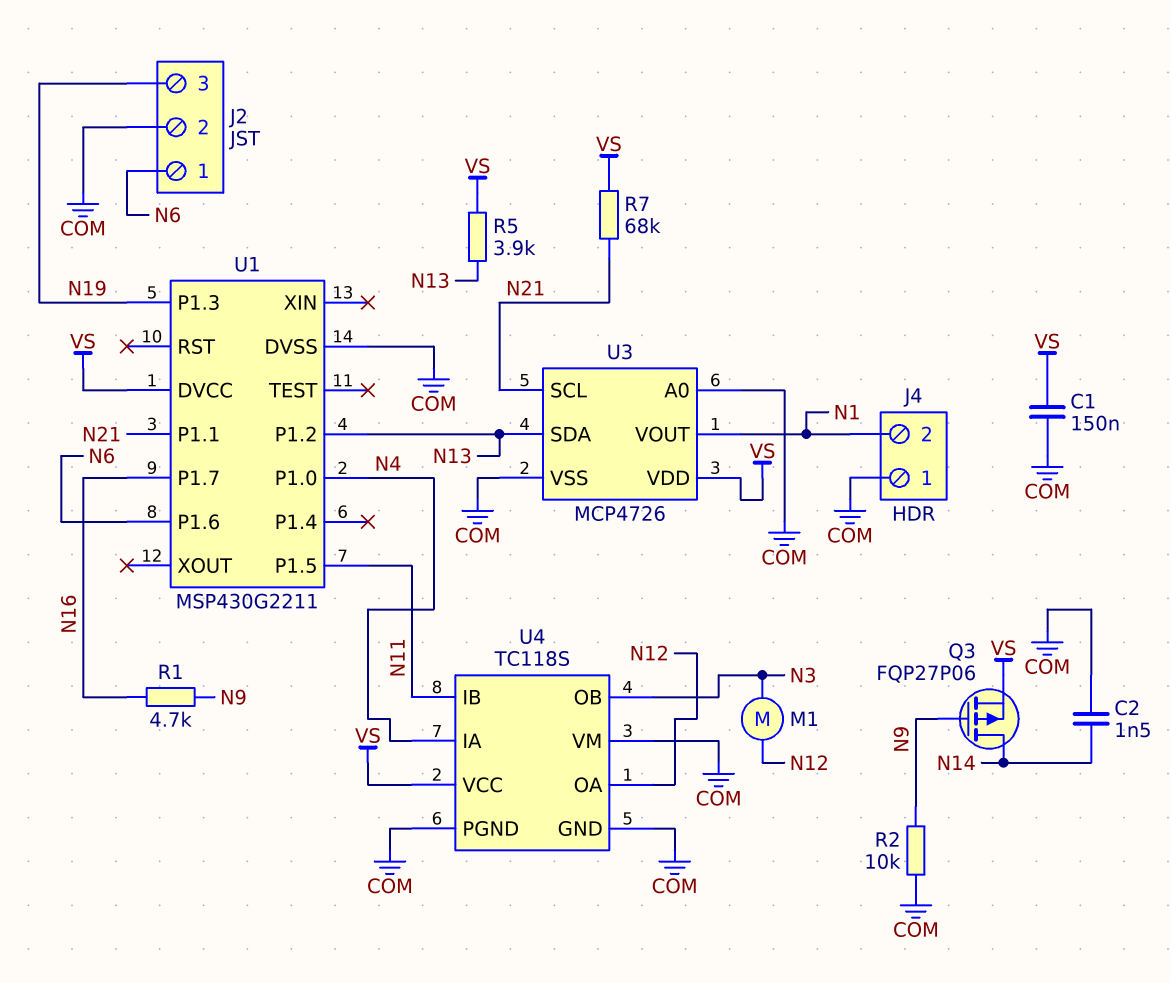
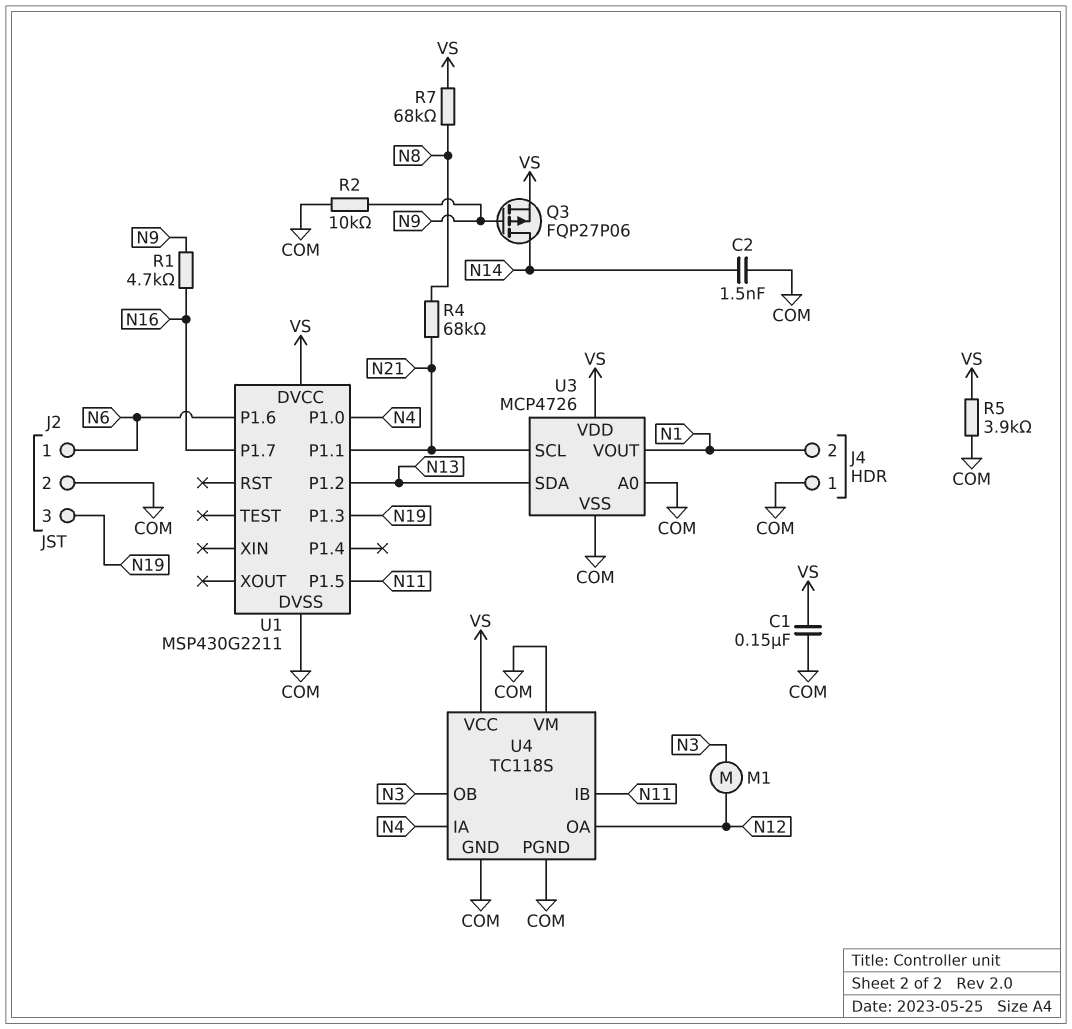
R4: none -> 68k (N8, N21)
R5: 3.9k (N13, VS) -> 3.9k (COM, VS)
R7: 68k (N21, VS) -> 68k (N8, VS)

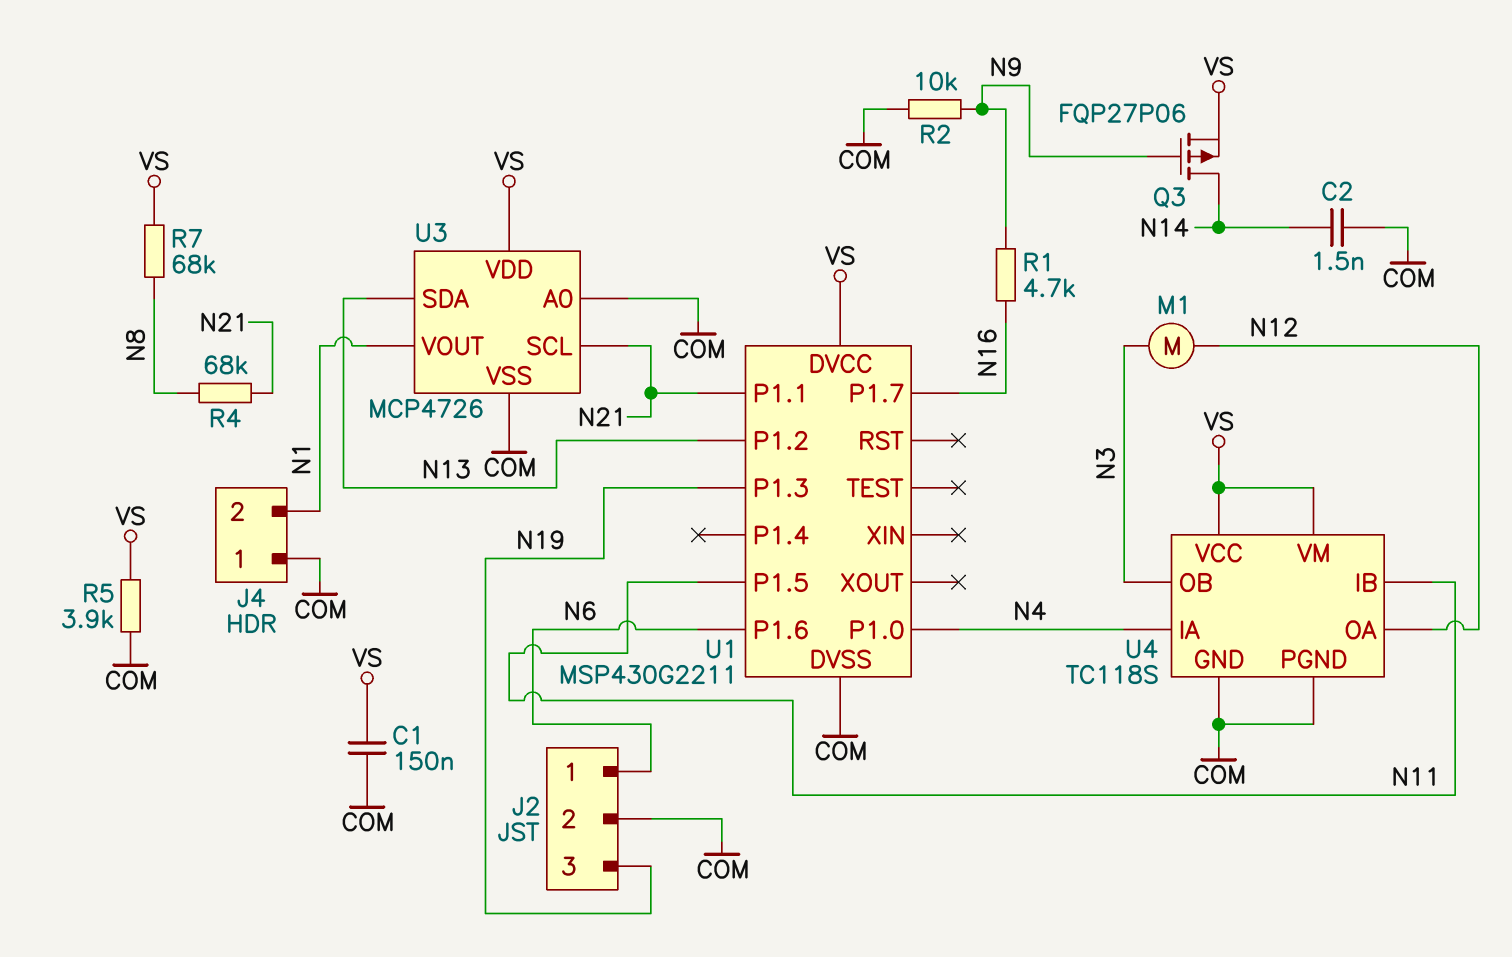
U4 pin VM: COM -> VS

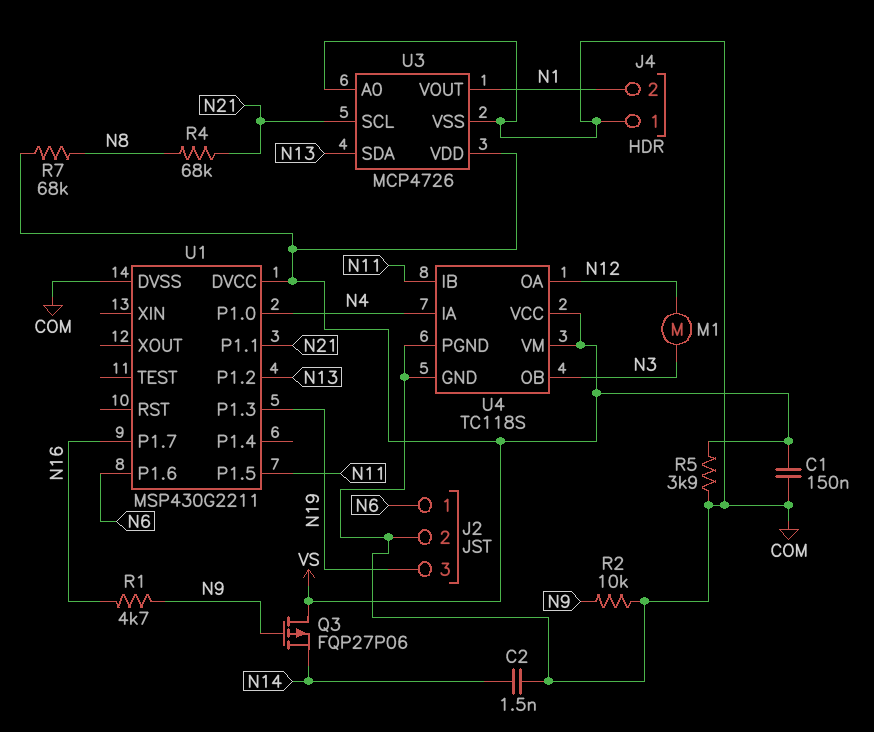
Q3: PMOS FQP27P06 (G N9, D N14, S VS) -> PMOS FQP27P06 (G N9, D VS, S N14)

